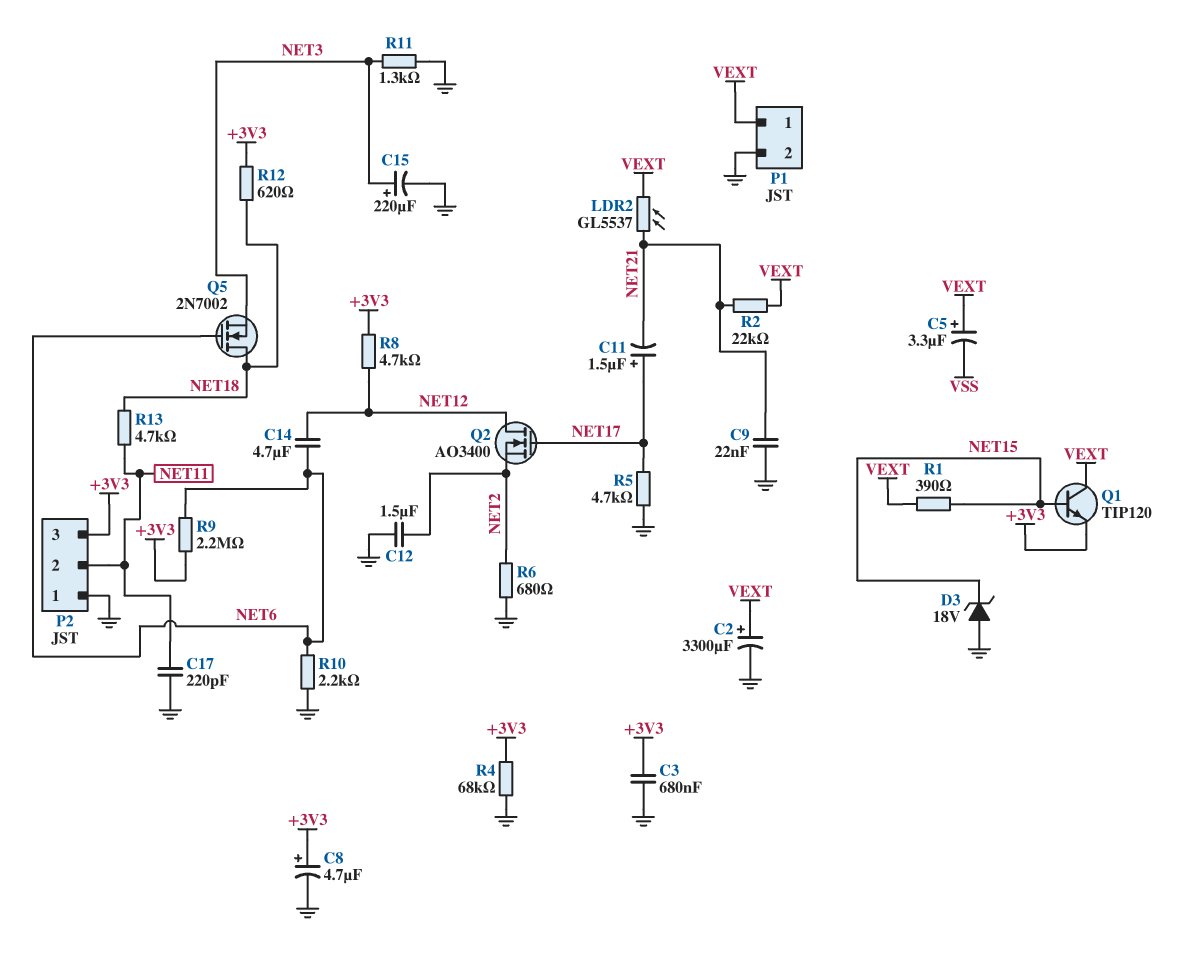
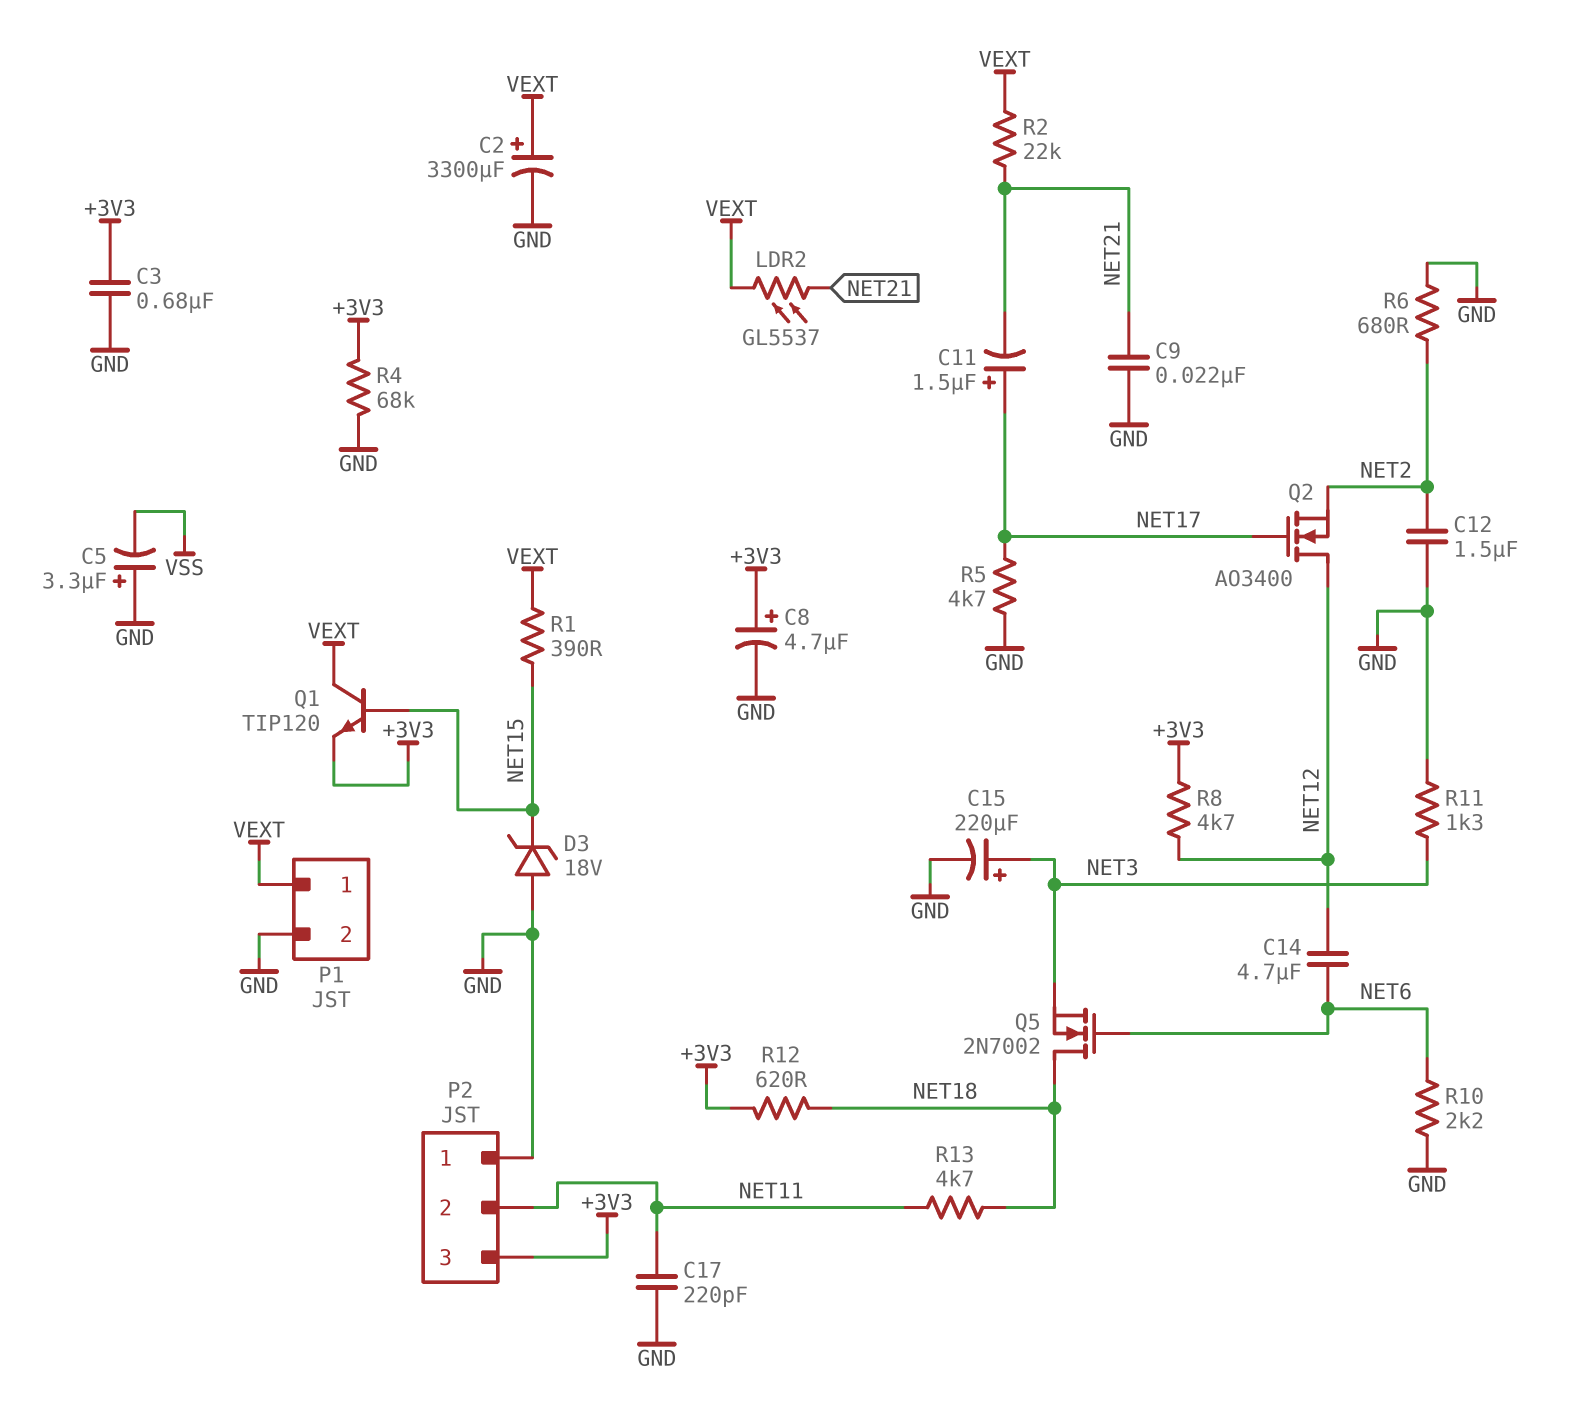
C5: 3.3uF (plus VEXT, minus VSS) -> 3.3uF (plus GND, minus VSS)
R9: 2.2M (+3V3, NET6) -> none

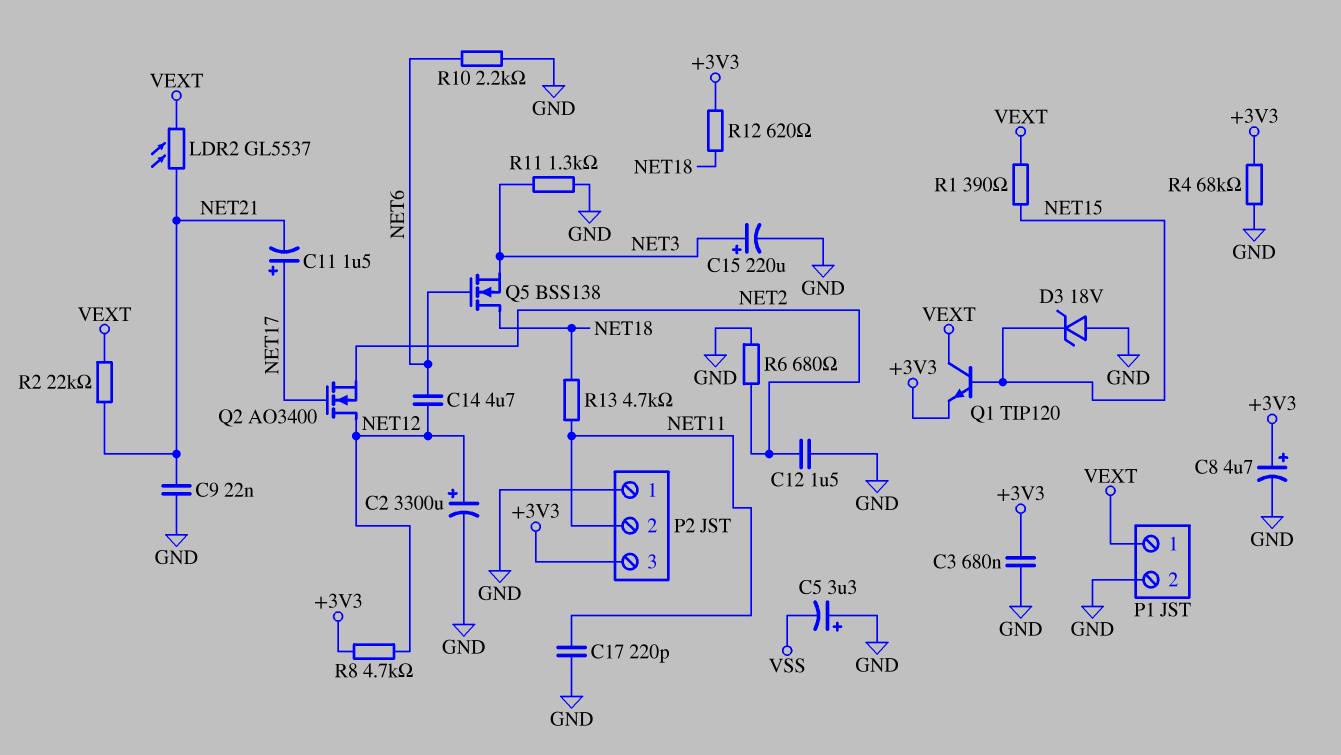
C2: 3300uF (plus VEXT, minus GND) -> 3300uF (plus NET12, minus GND)
Q5: NMOS 2N7002 (G NET6, D NET18, S NET3) -> NMOS BSS138 (G NET6, D NET18, S NET3)
R5: 4.7k (GND, NET17) -> none

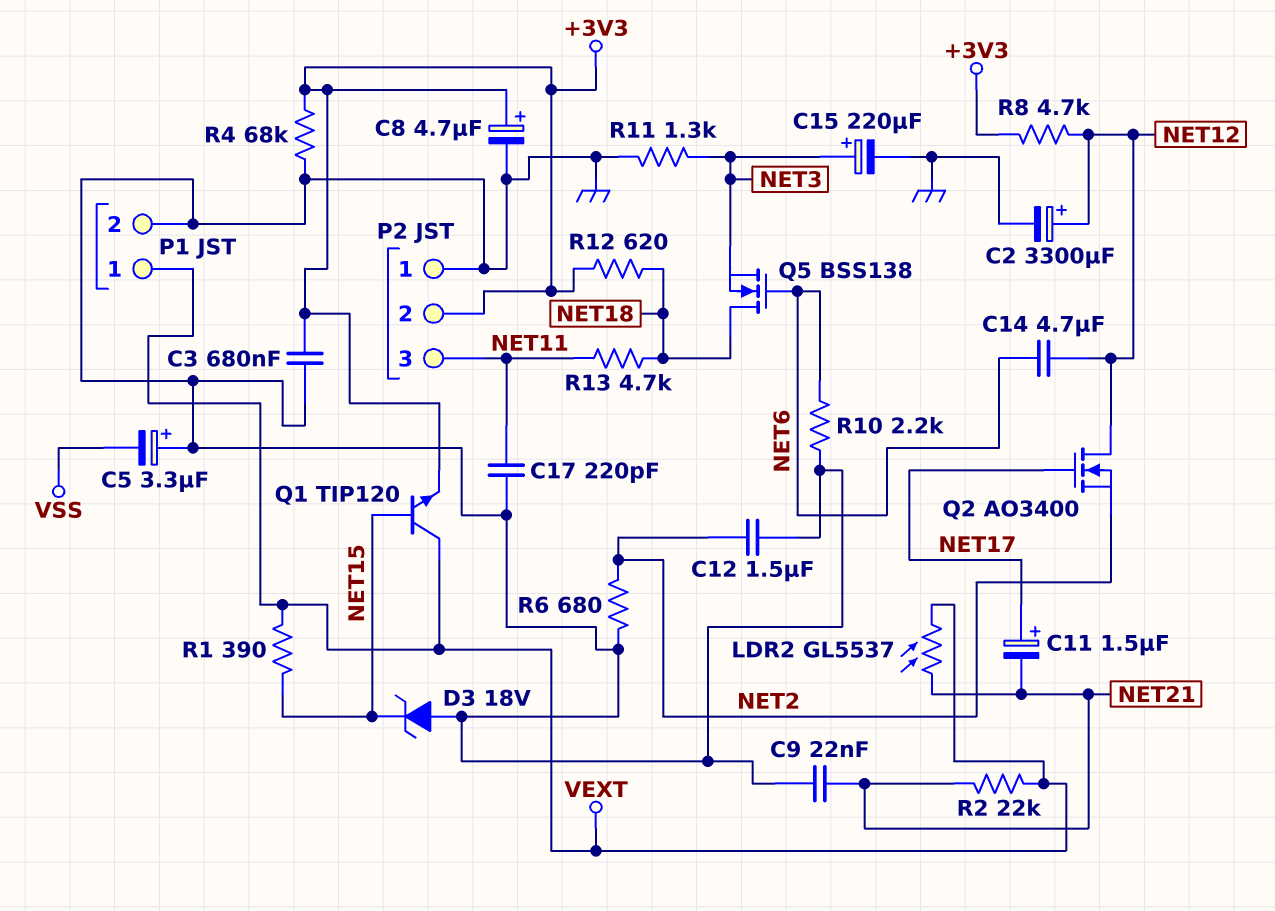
P2 pin 2: NET11 -> +3V3
P2 pin 3: +3V3 -> NET11

